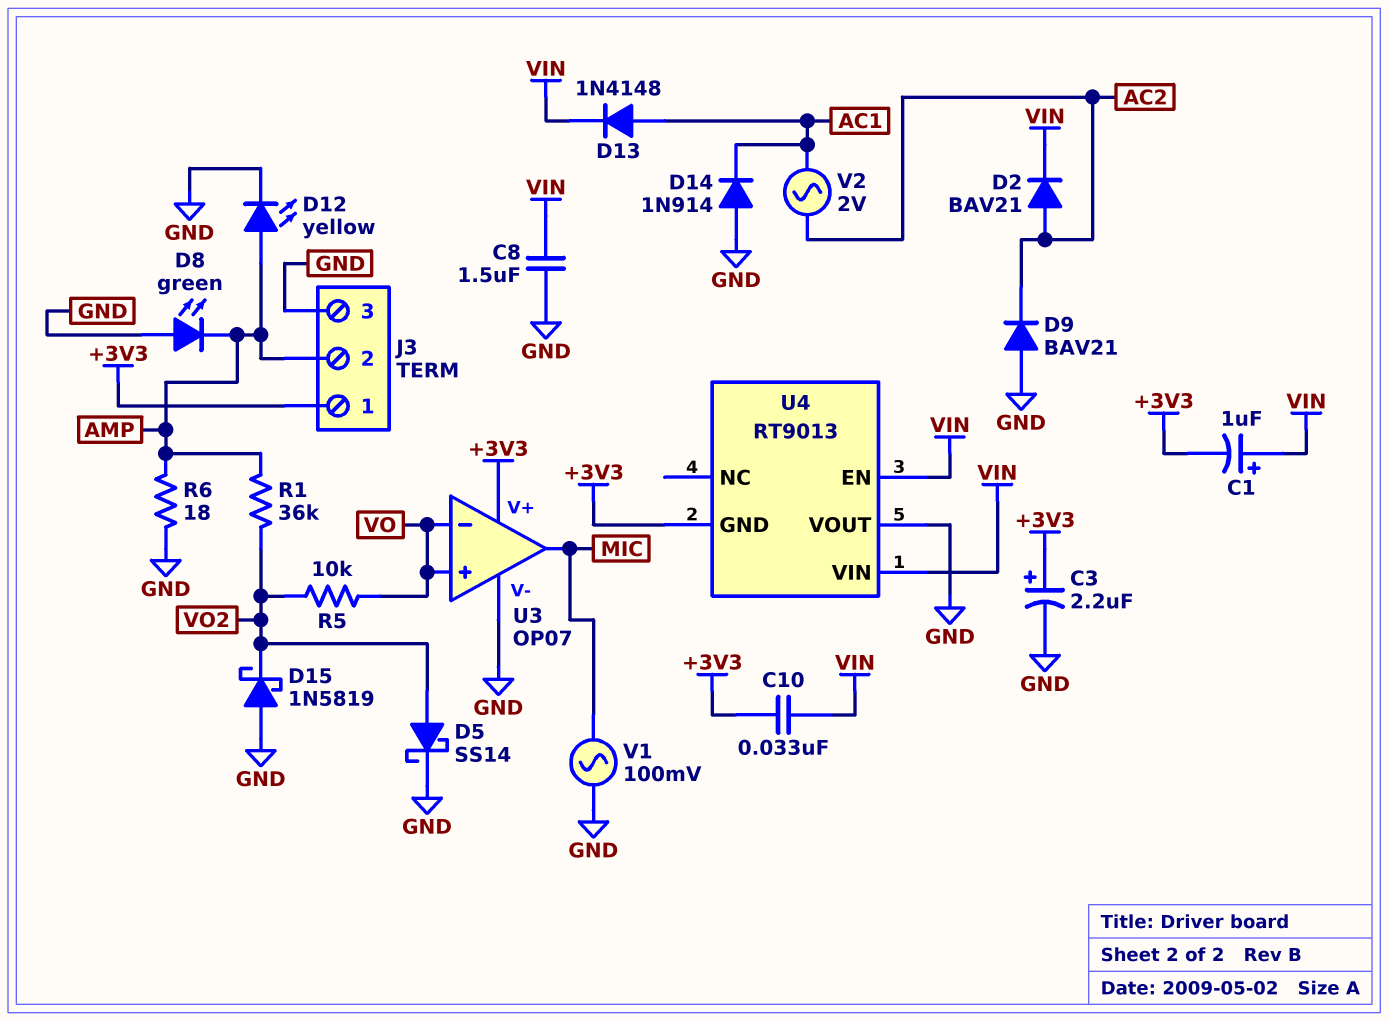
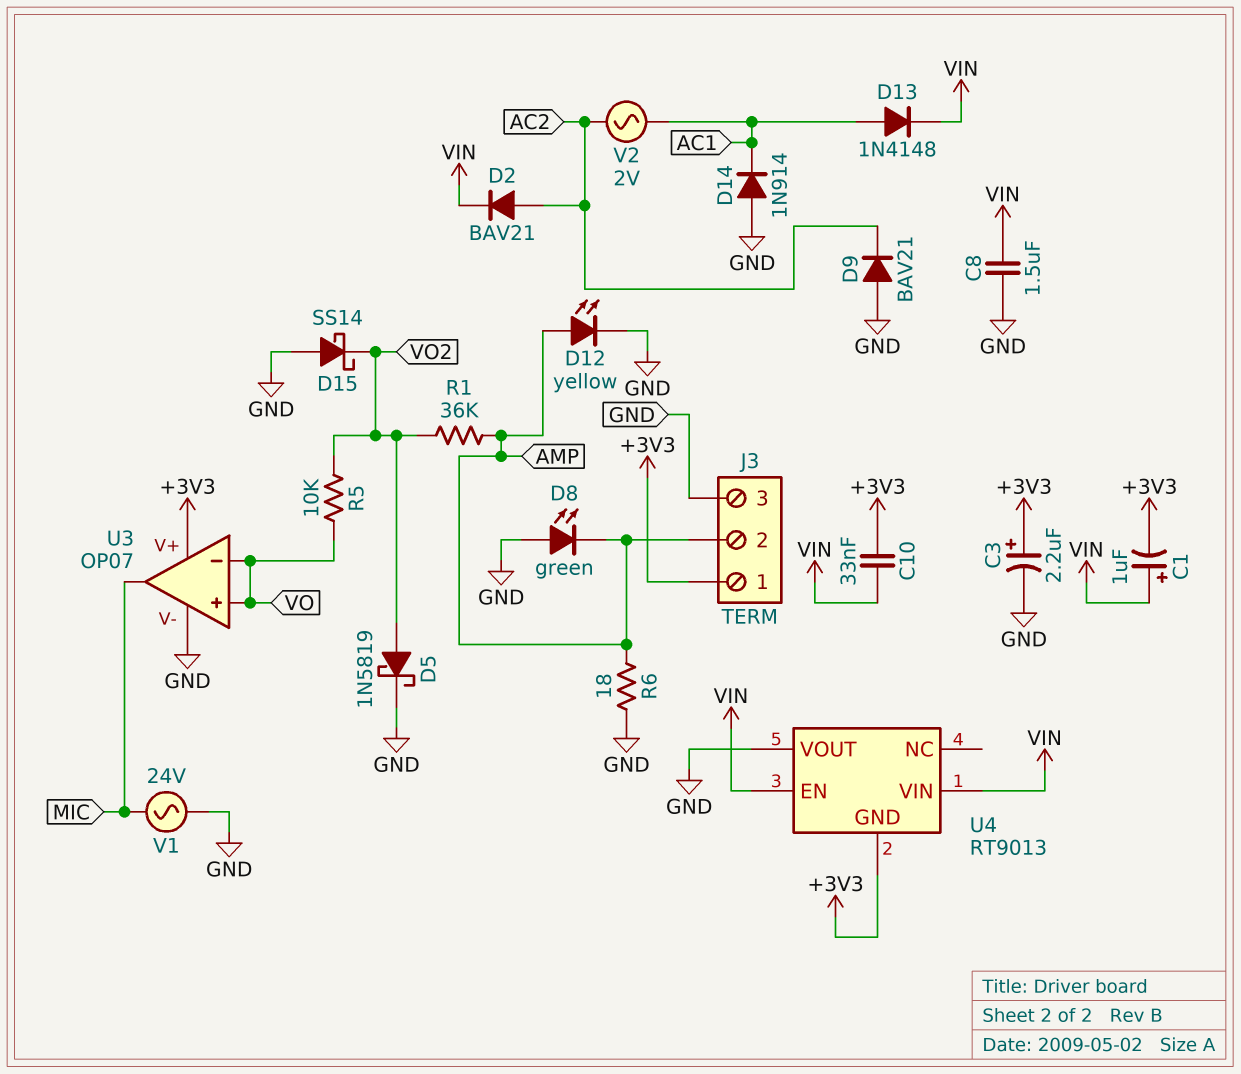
D5: schottky SS14 (A VO2, K GND) -> schottky 1N5819 (A VO2, K GND)
D15: schottky 1N5819 (A GND, K VO2) -> schottky SS14 (A GND, K VO2)
V1: AC 100mV (GND, MIC) -> AC 24V (GND, MIC)

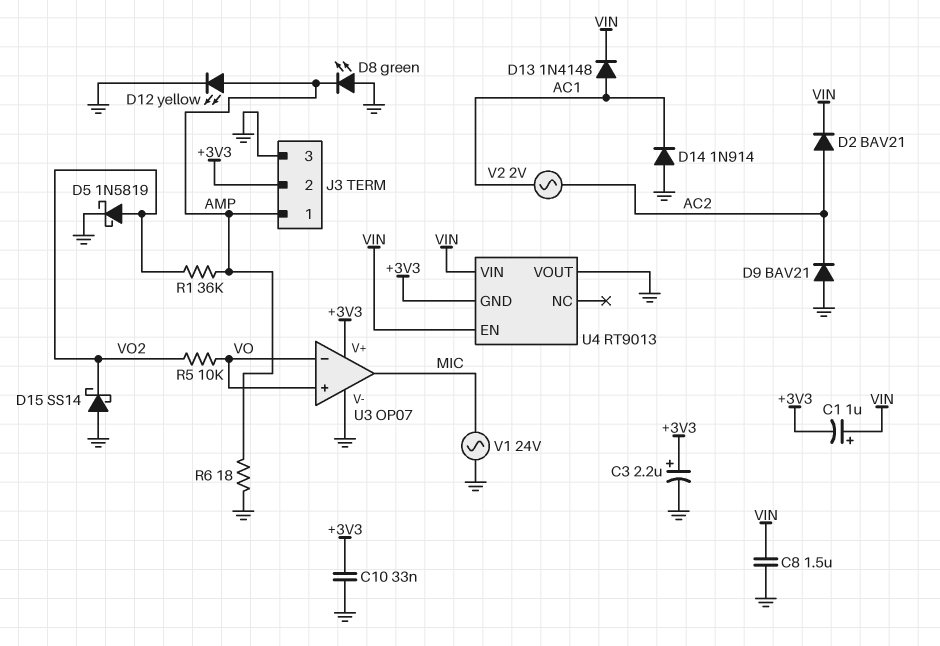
C10: 33nF (+3V3, VIN) -> 33nF (+3V3, GND)
J3 pin 1: +3V3 -> AMP
J3 pin 2: AMP -> +3V3

